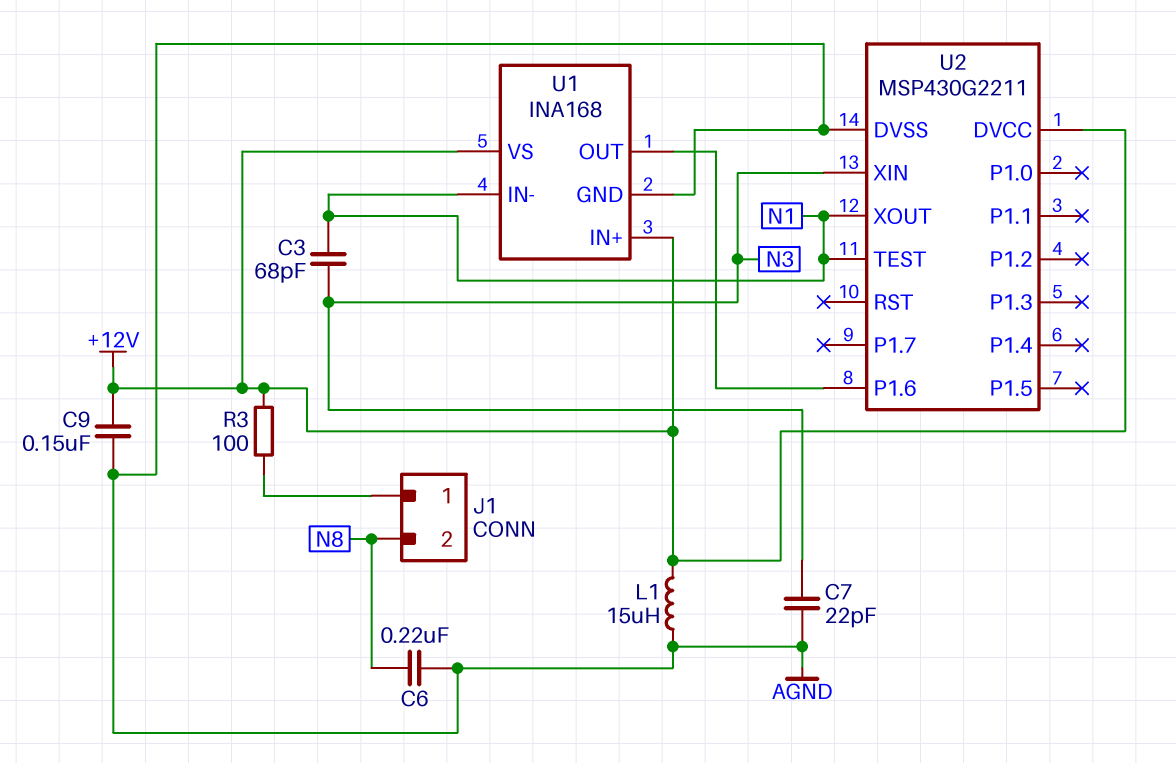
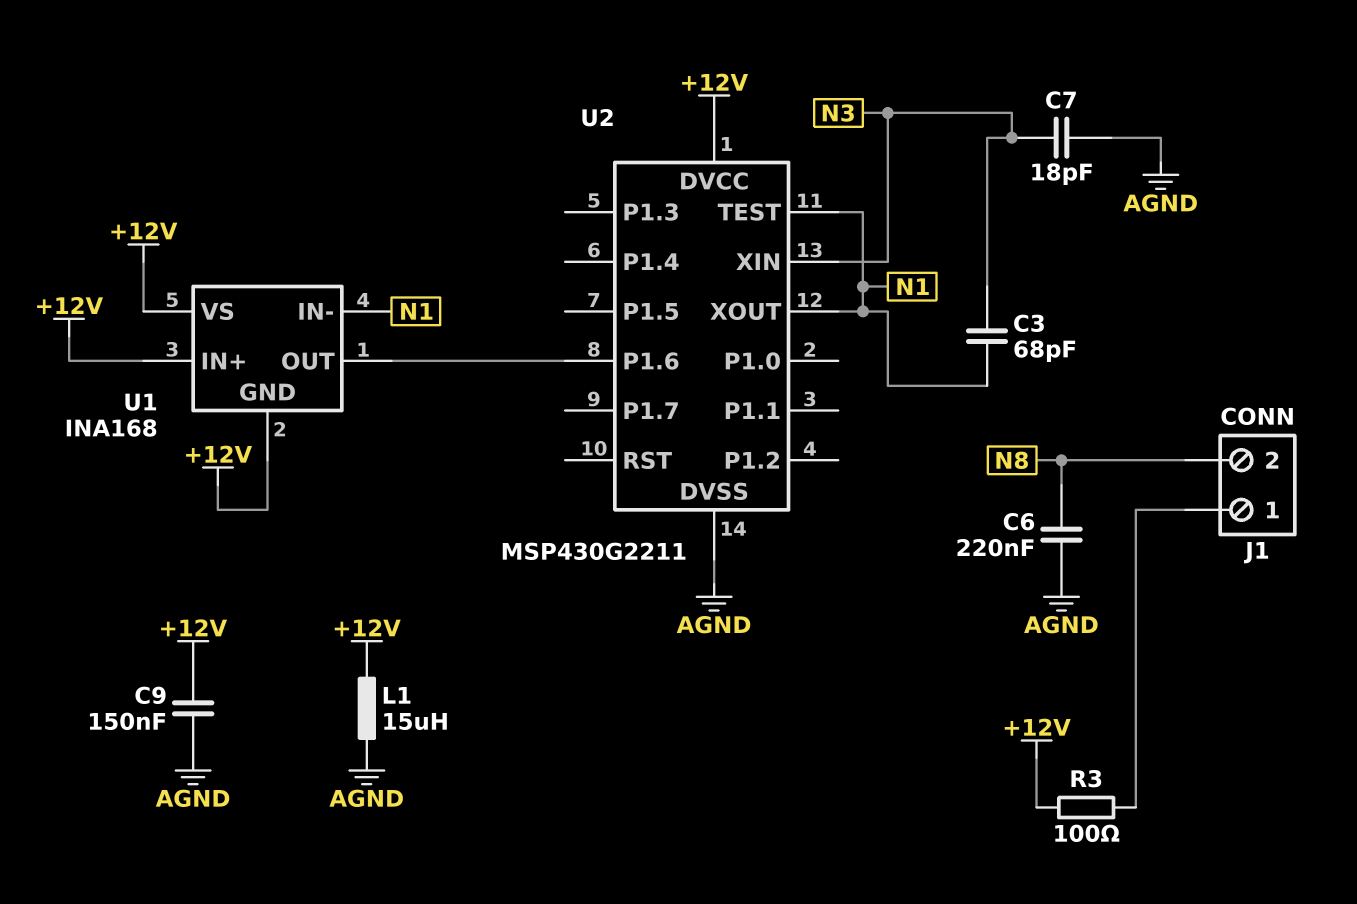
C7: 22pF (AGND, N3) -> 18pF (AGND, N3)
U1 pin GND: AGND -> +12V

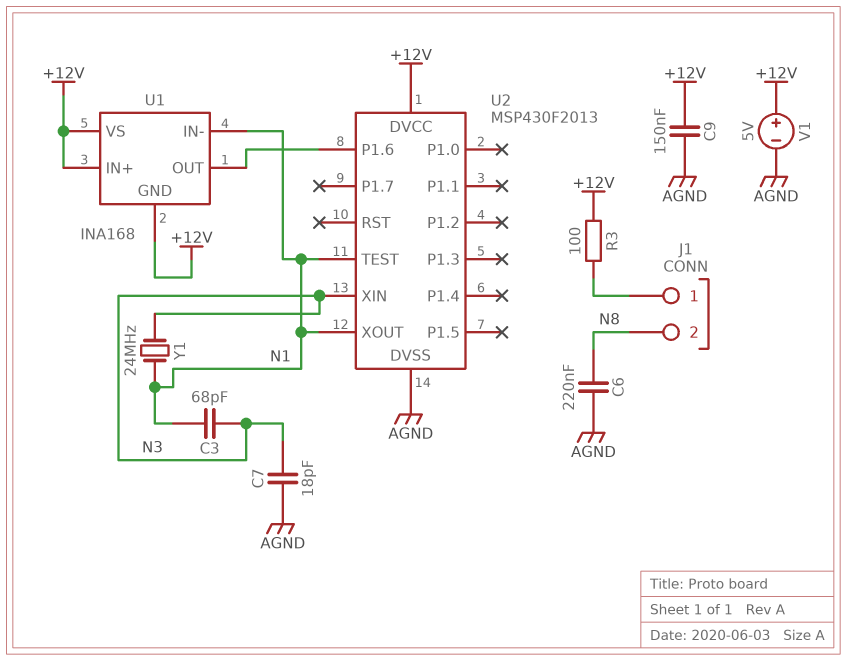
L1: 15uH (+12V, AGND) -> none
U2: MSP430G2211 -> MSP430F2013
V1: none -> 5V (plus +12V, minus AGND)
Y1: none -> 24MHz (N1, N3)

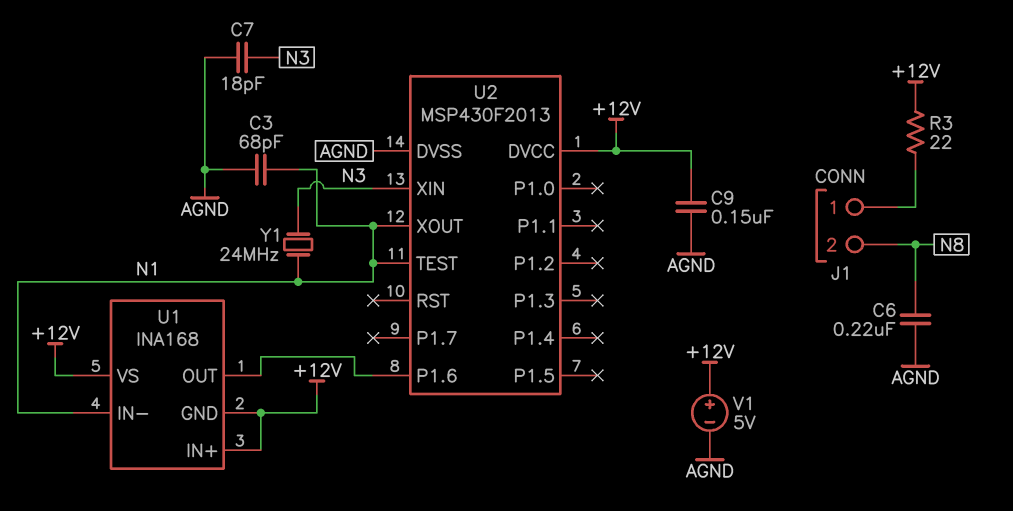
C3: 68pF (N1, N3) -> 68pF (AGND, N1)
R3: 100 (+12V, J1/1) -> 22 (+12V, J1/1)

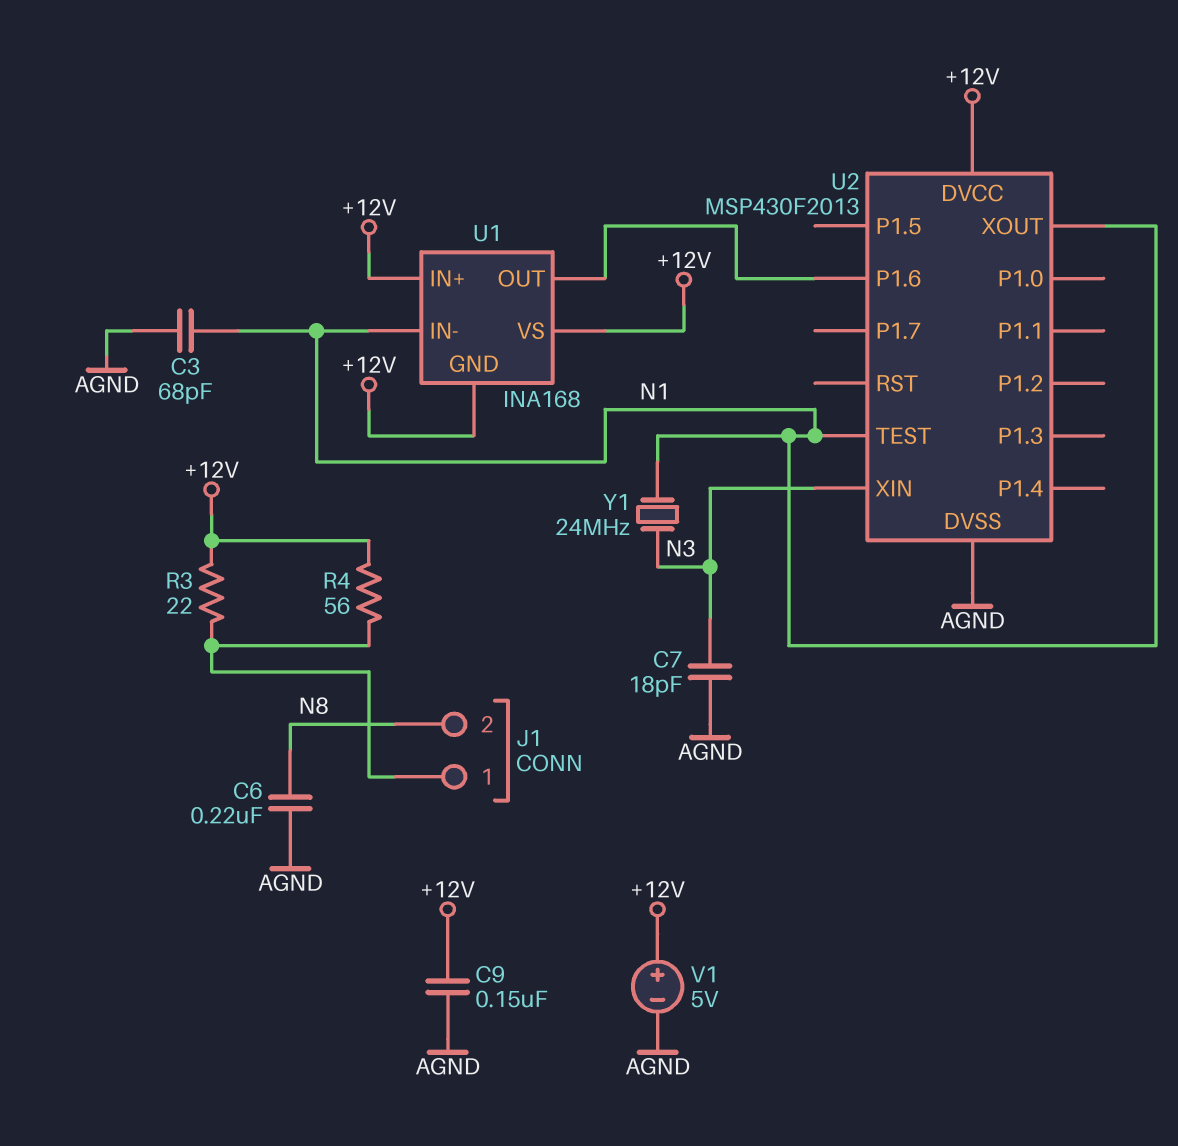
R4: none -> 56 (+12V, J1/1)

